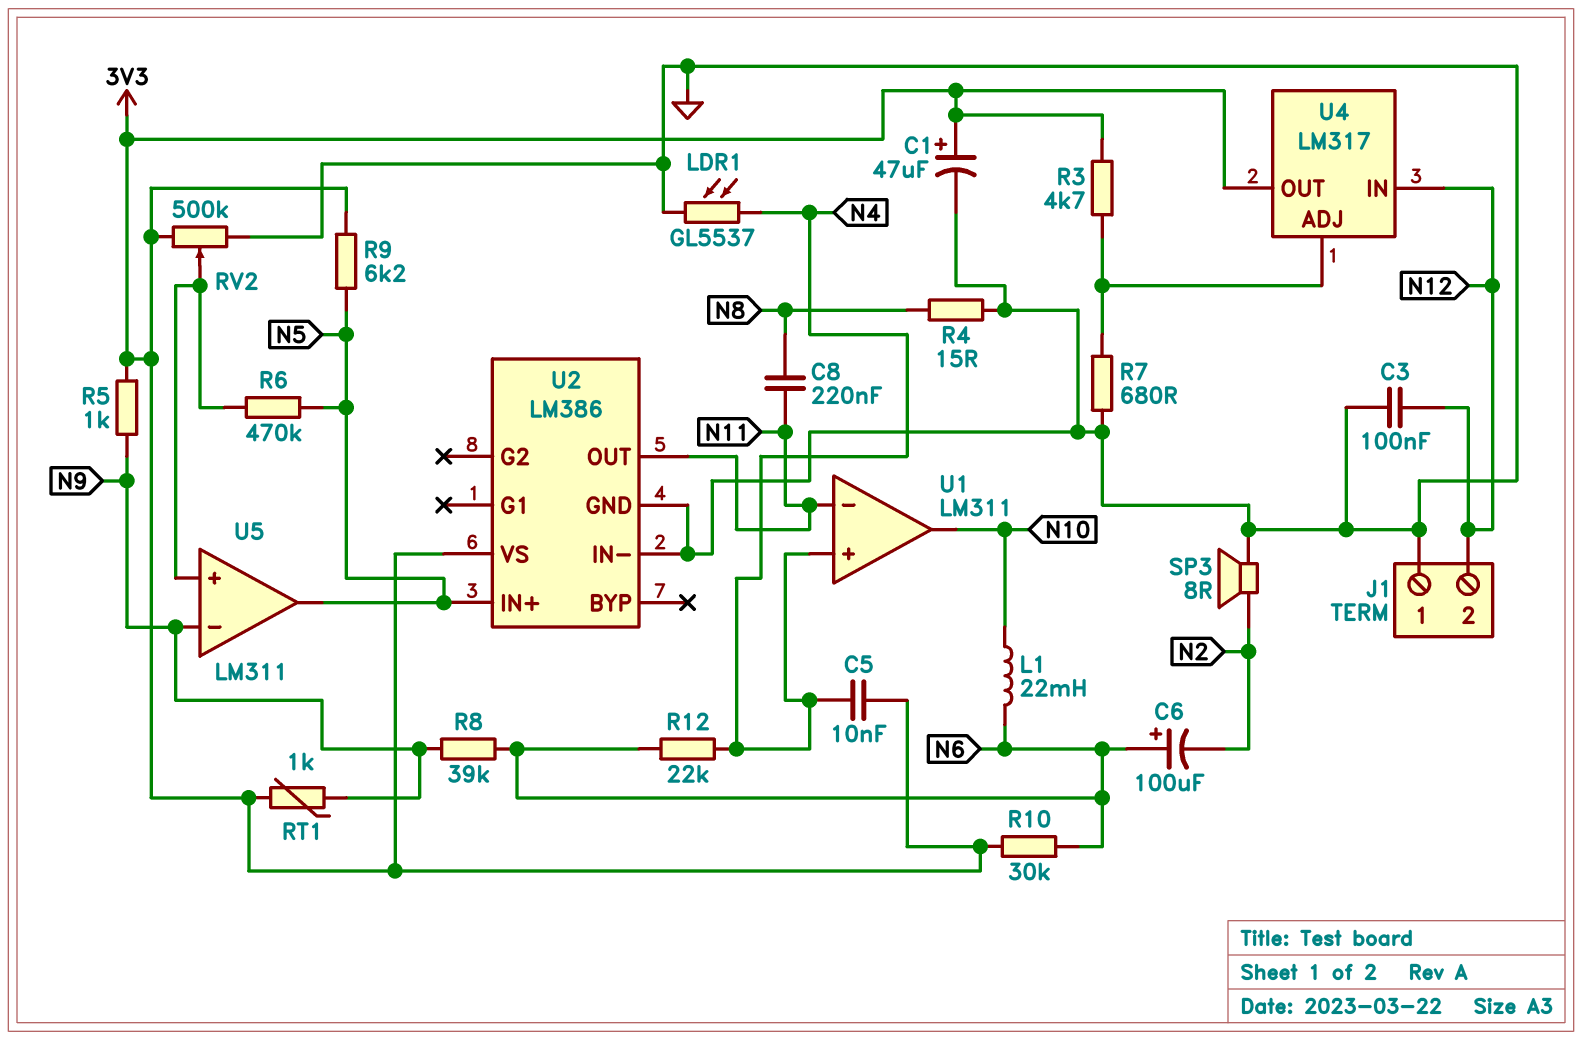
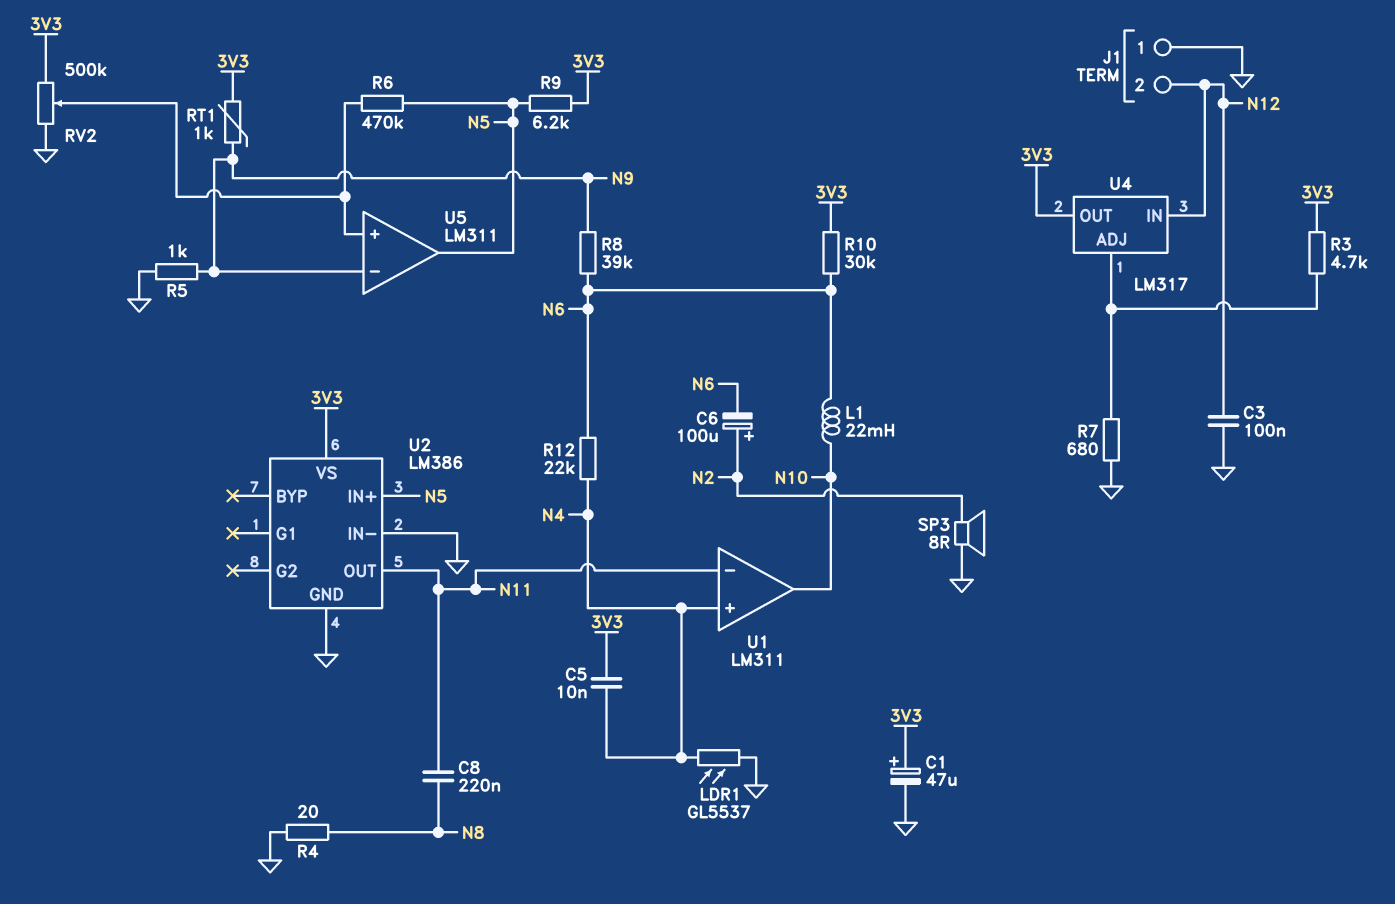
C6: 100uF (plus N6, minus N2) -> 100uF (plus N2, minus N6)
R4: 15 (GND, N8) -> 20 (GND, N8)
R5: 1k (3V3, N9) -> 1k (GND, N9)

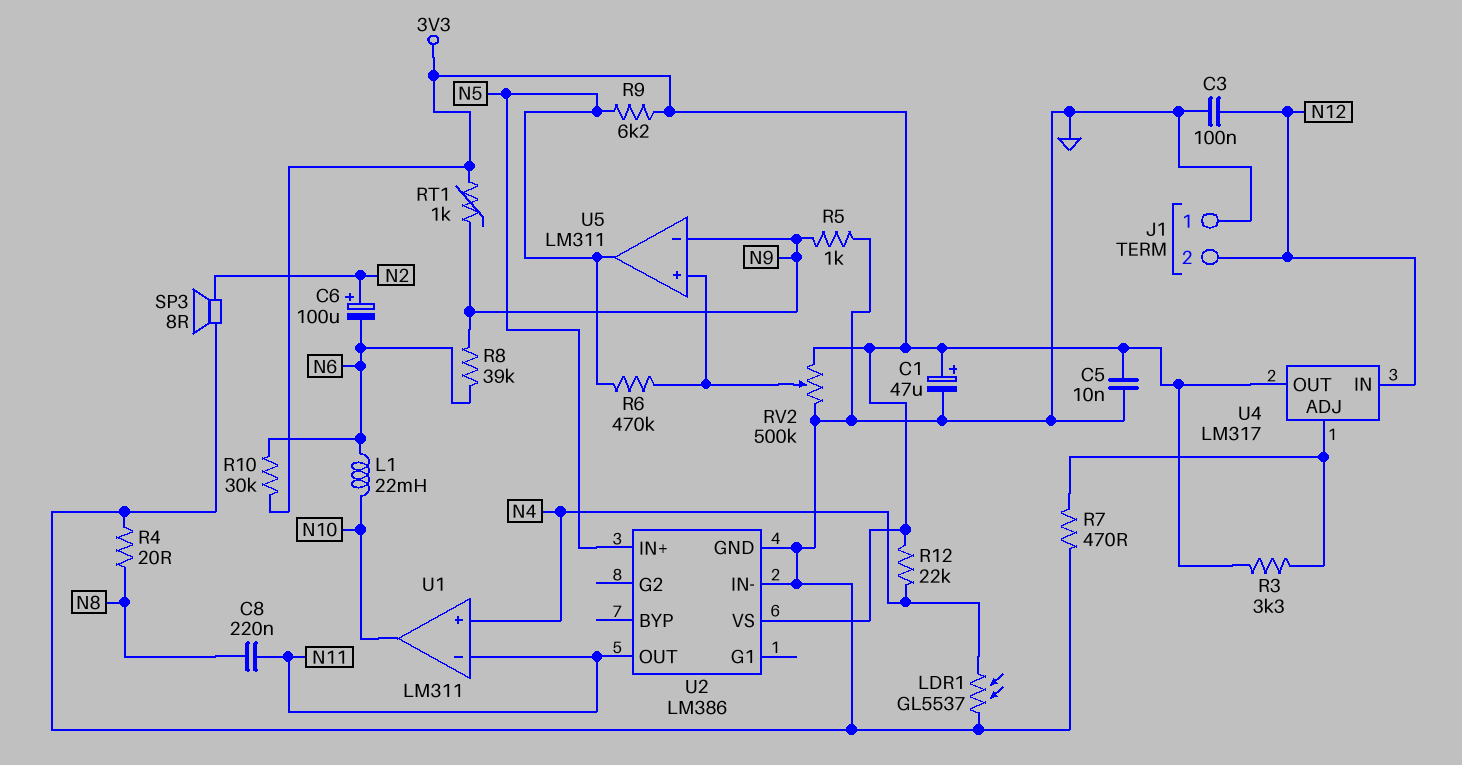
C5: 10nF (3V3, N4) -> 10nF (3V3, GND)
R3: 4.7k (3V3, U4/ADJ) -> 3.3k (3V3, U4/ADJ)
R7: 680 (GND, U4/ADJ) -> 470 (GND, U4/ADJ)
R12: 22k (N4, N6) -> 22k (3V3, N4)

